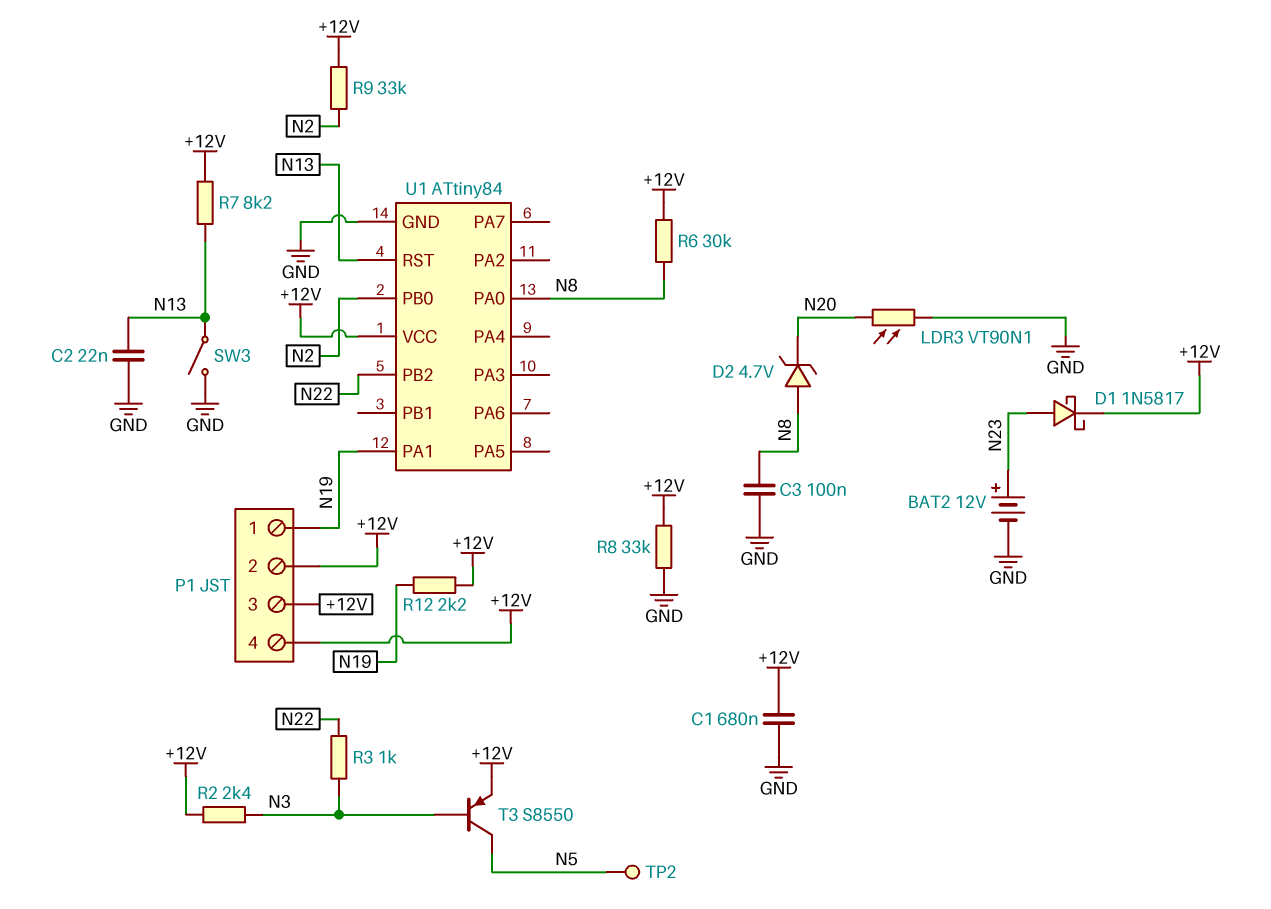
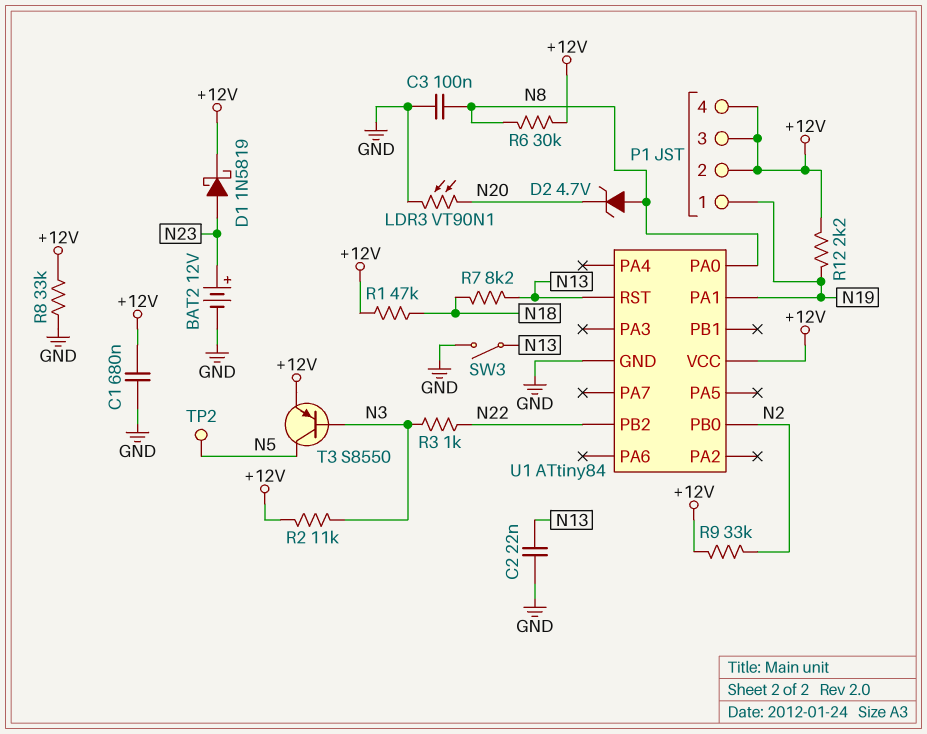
D1: schottky 1N5817 (A N23, K +12V) -> schottky 1N5819 (A N23, K +12V)
R1: none -> 47k (+12V, N18)
R2: 2.4k (+12V, N3) -> 11k (+12V, N3)
R7: 8.2k (+12V, N13) -> 8.2k (N13, N18)

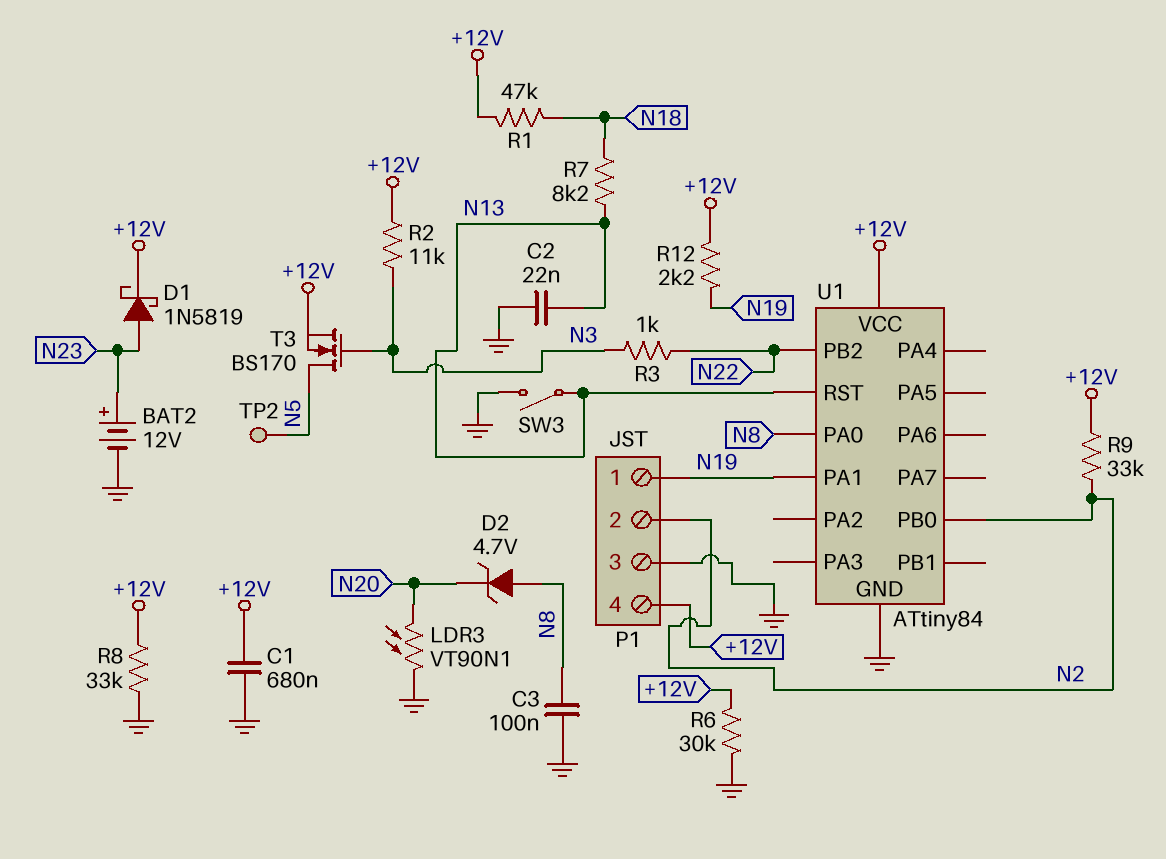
P1 pin 2: +12V -> N2
P1 pin 3: +12V -> GND
R6: 30k (+12V, N8) -> 30k (+12V, GND)
T3: PNP S8550 (B N3, C N5, E +12V) -> NMOS BS170 (G N3, D N5, S +12V)

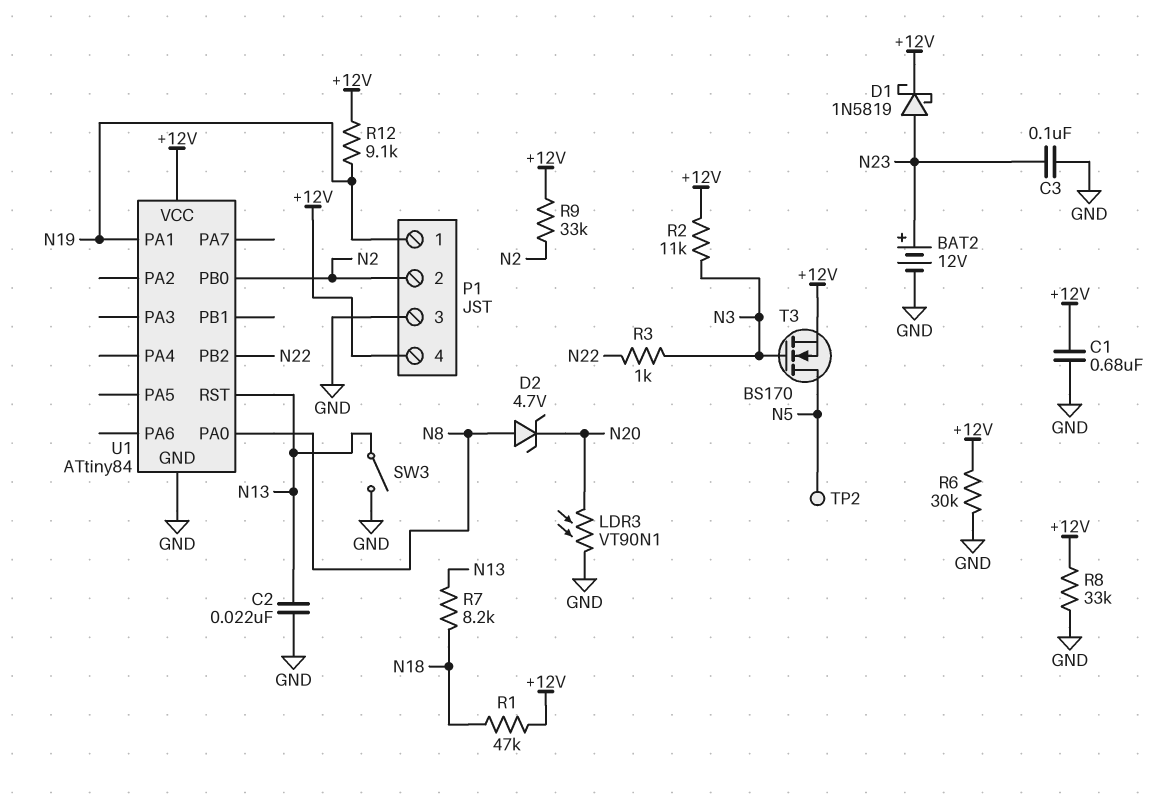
C3: 100nF (GND, N8) -> 100nF (GND, N23)
R12: 2.2k (+12V, N19) -> 9.1k (+12V, N19)

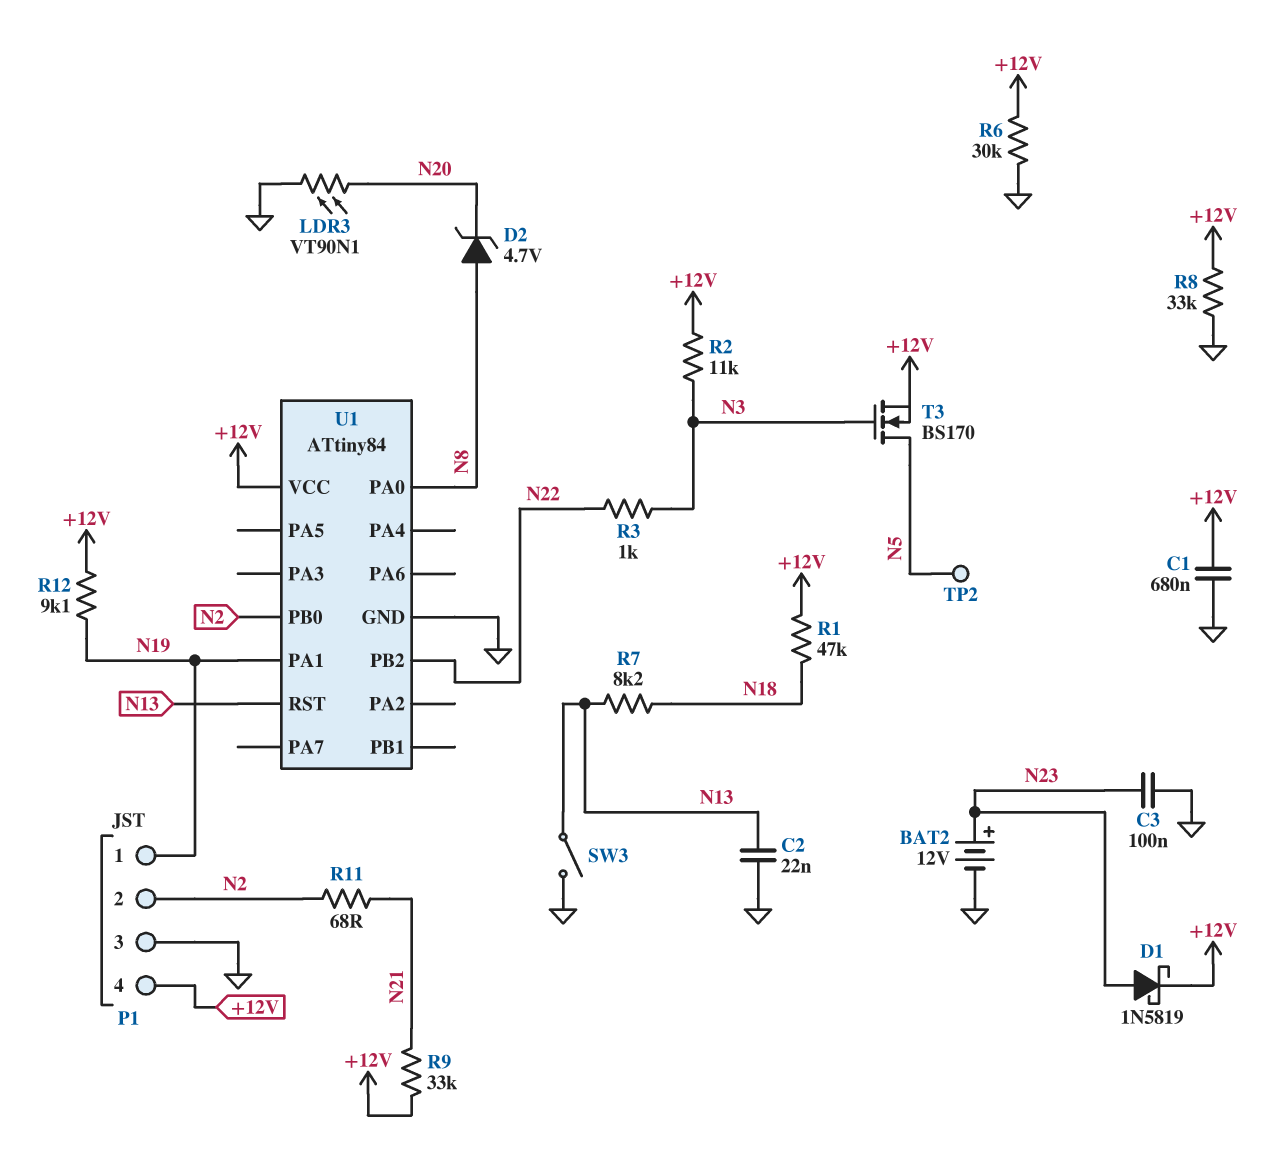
R9: 33k (+12V, N2) -> 33k (+12V, N21)
R11: none -> 68 (N2, N21)

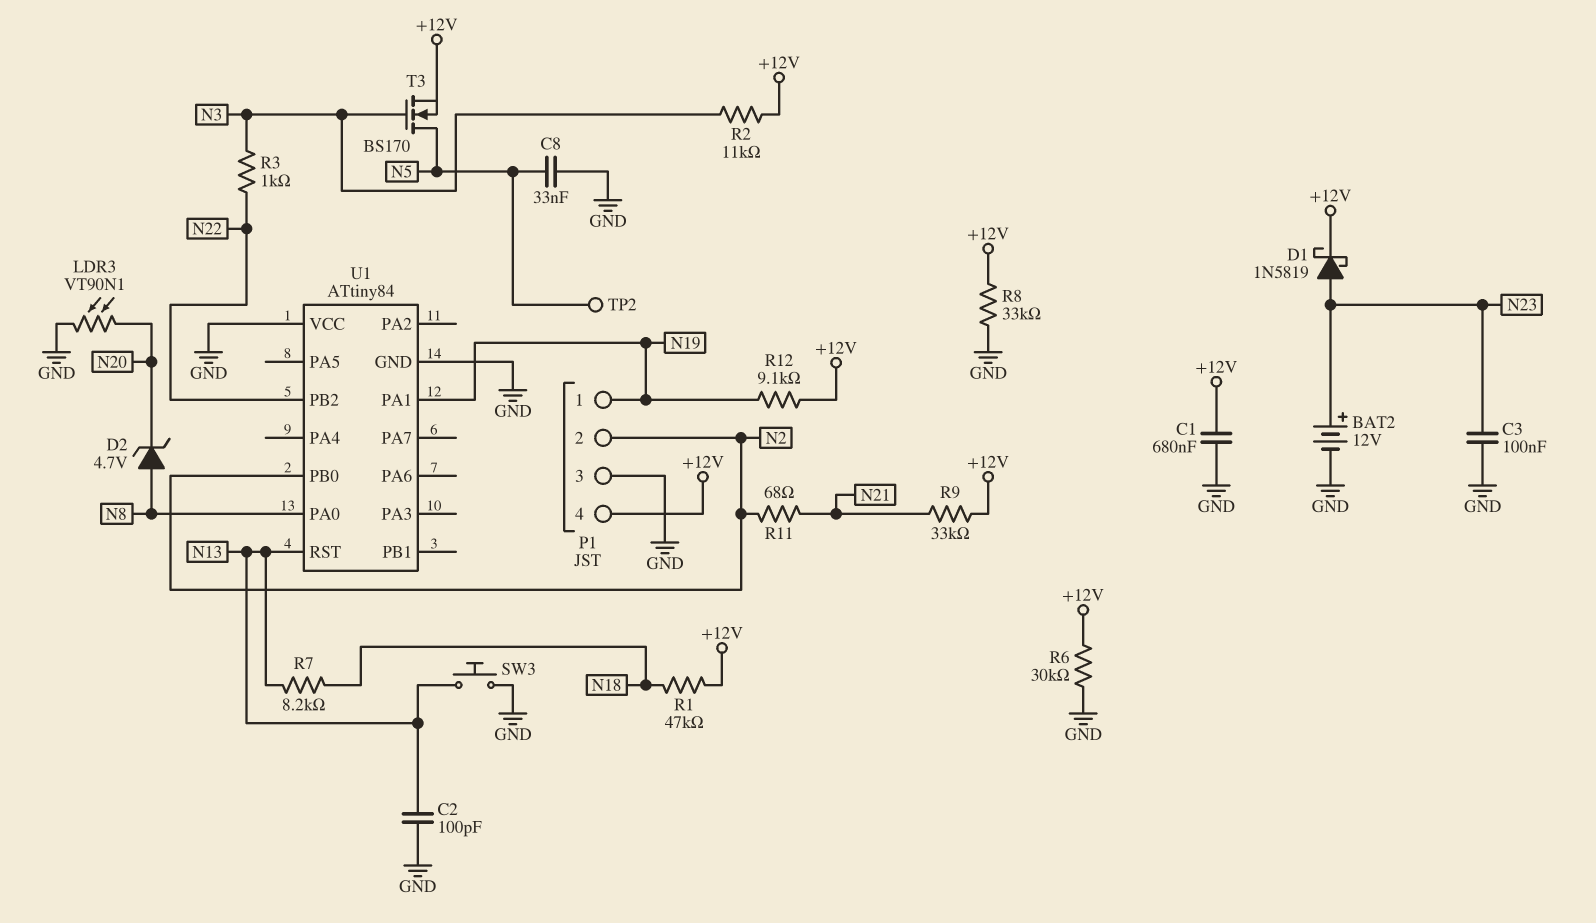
C2: 22nF (GND, N13) -> 100pF (GND, N13)
C8: none -> 33nF (GND, N5)
SW3: switch (GND, N13) -> button (GND, N13)
U1 pin VCC: +12V -> GND

